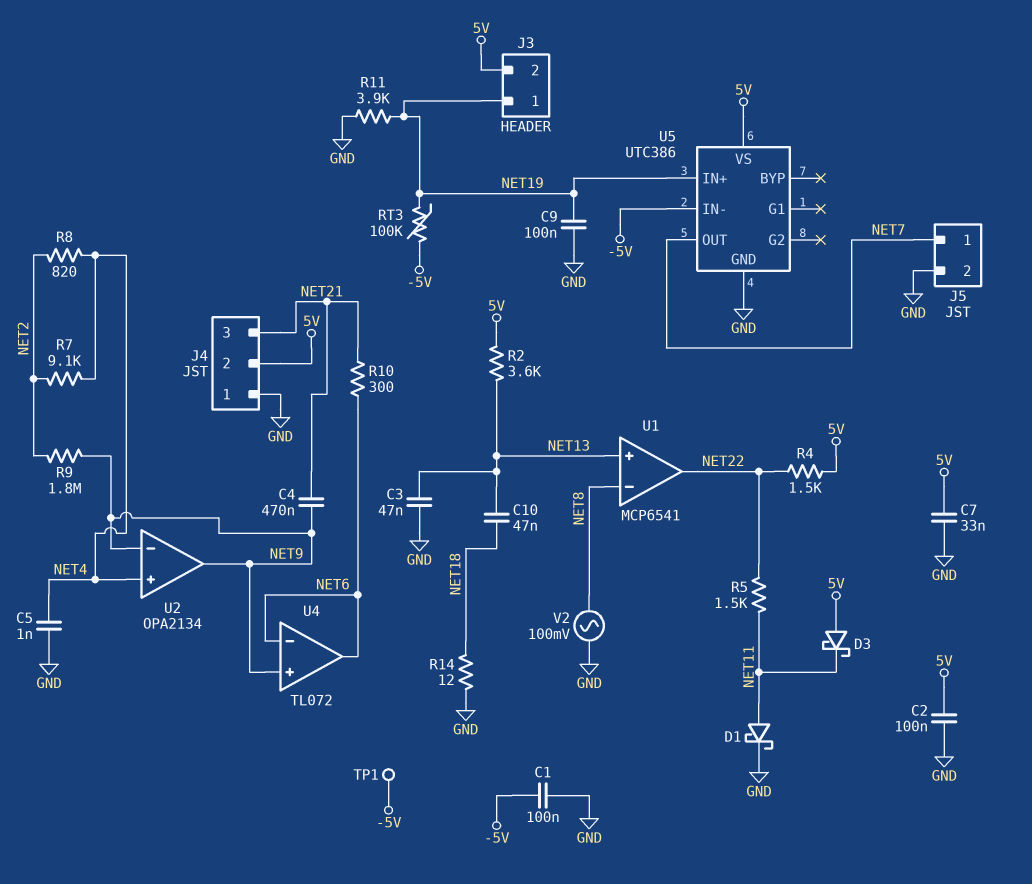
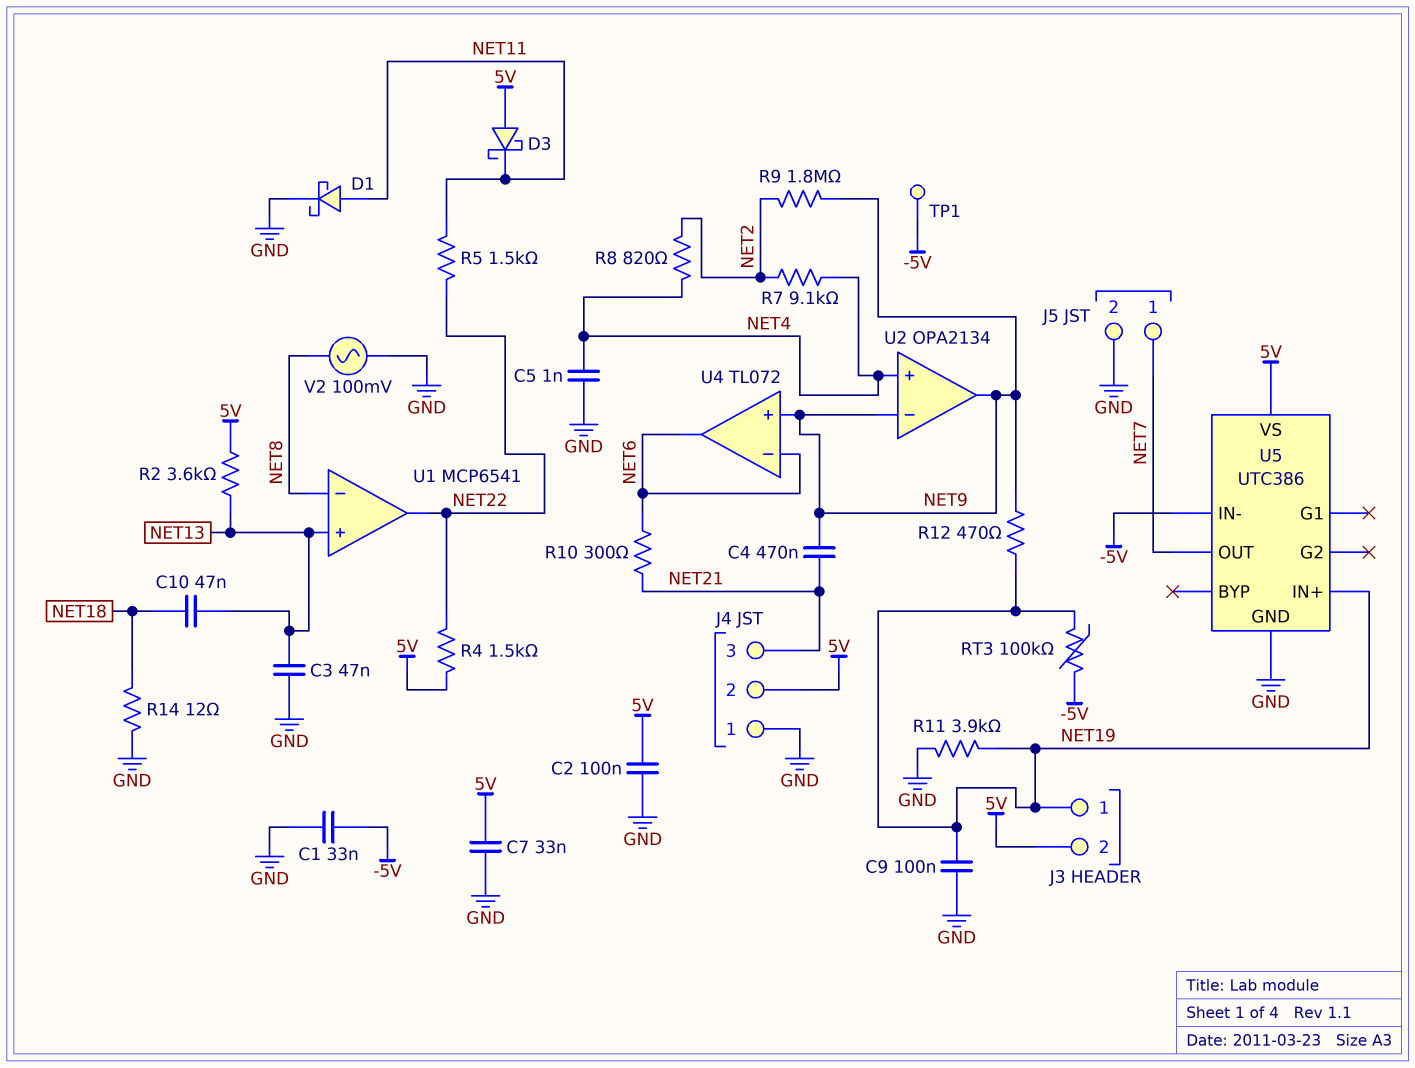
C1: 100nF (-5V, GND) -> 33nF (-5V, GND)
R12: none -> 470 (NET9, NET19)

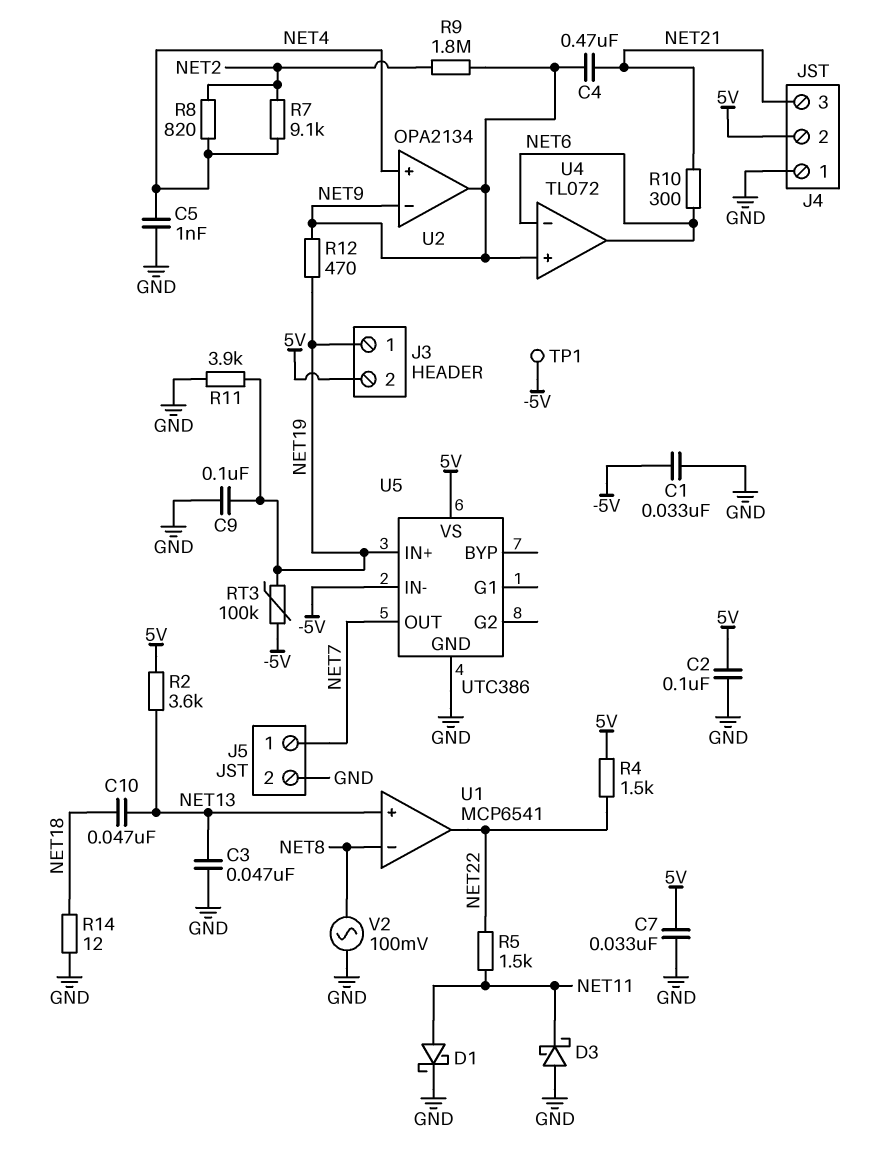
D3: schottky (A 5V, K NET11) -> schottky (A GND, K NET11)

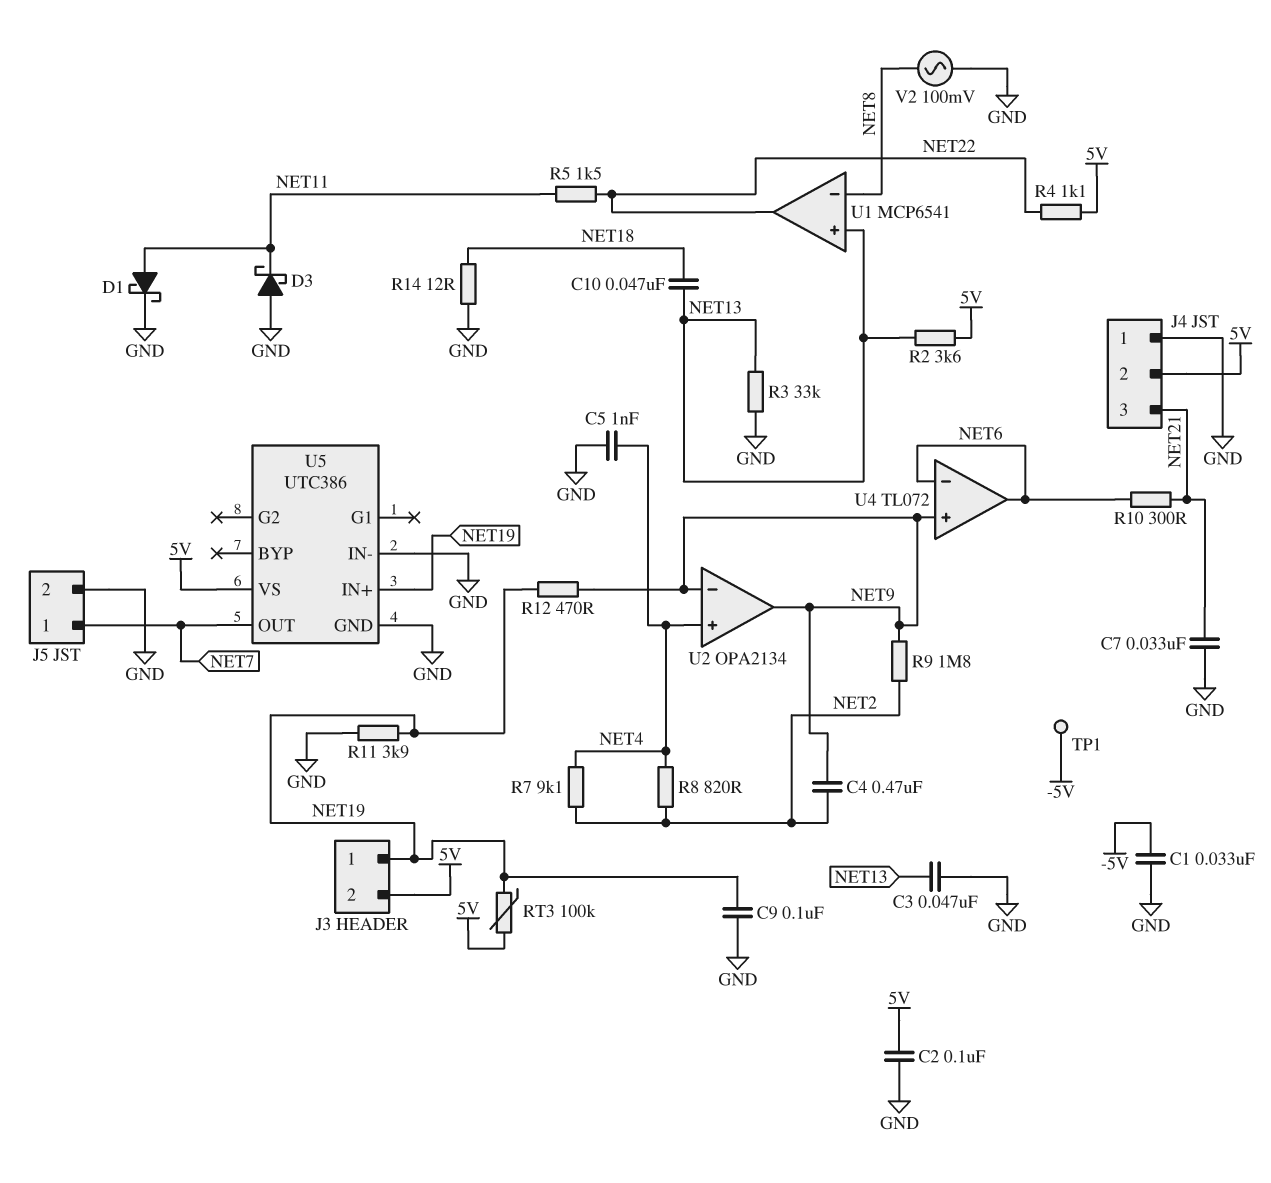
C4: 470nF (NET9, NET21) -> 470nF (NET2, NET9)
C7: 33nF (5V, GND) -> 33nF (GND, NET21)
R3: none -> 33k (GND, NET13)
R4: 1.5k (5V, NET22) -> 1.1k (5V, NET22)
RT3: 100k (-5V, NET19) -> 100k (5V, NET19)
U5 pin IN-: -5V -> GND

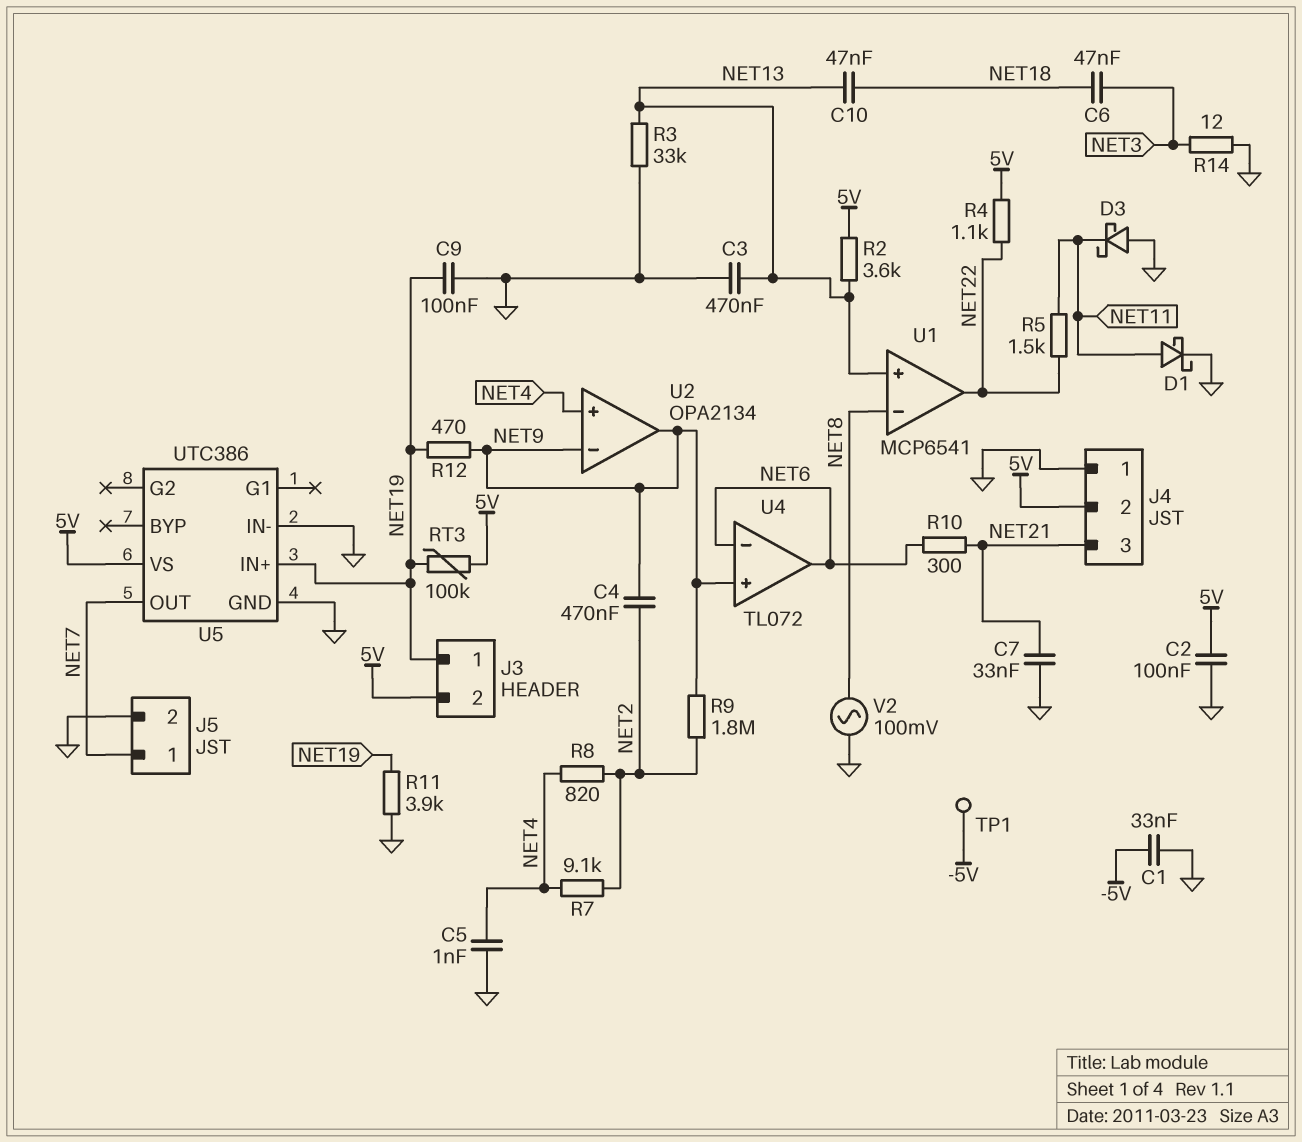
C3: 47nF (GND, NET13) -> 470nF (GND, NET13)
C6: none -> 47nF (NET3, NET18)
R14: 12 (GND, NET18) -> 12 (GND, NET3)

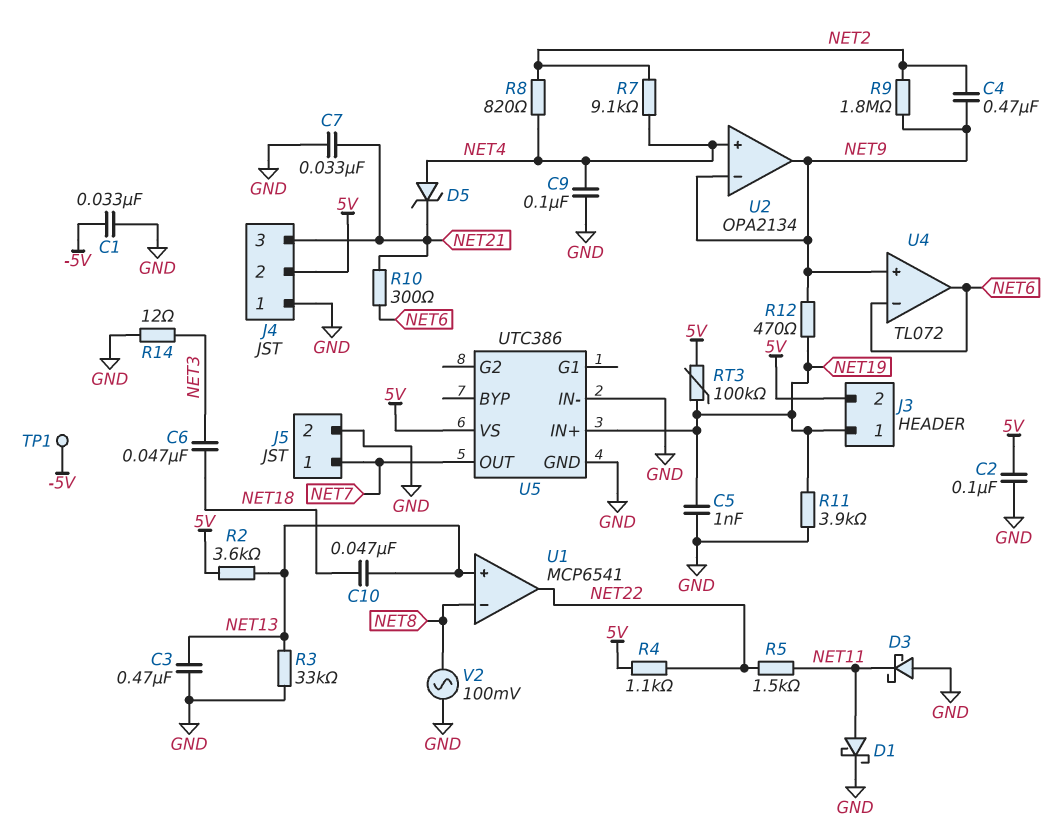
C5: 1nF (GND, NET4) -> 1nF (GND, NET19)
C9: 100nF (GND, NET19) -> 100nF (GND, NET4)
D5: none -> zener (A NET4, K NET21)

